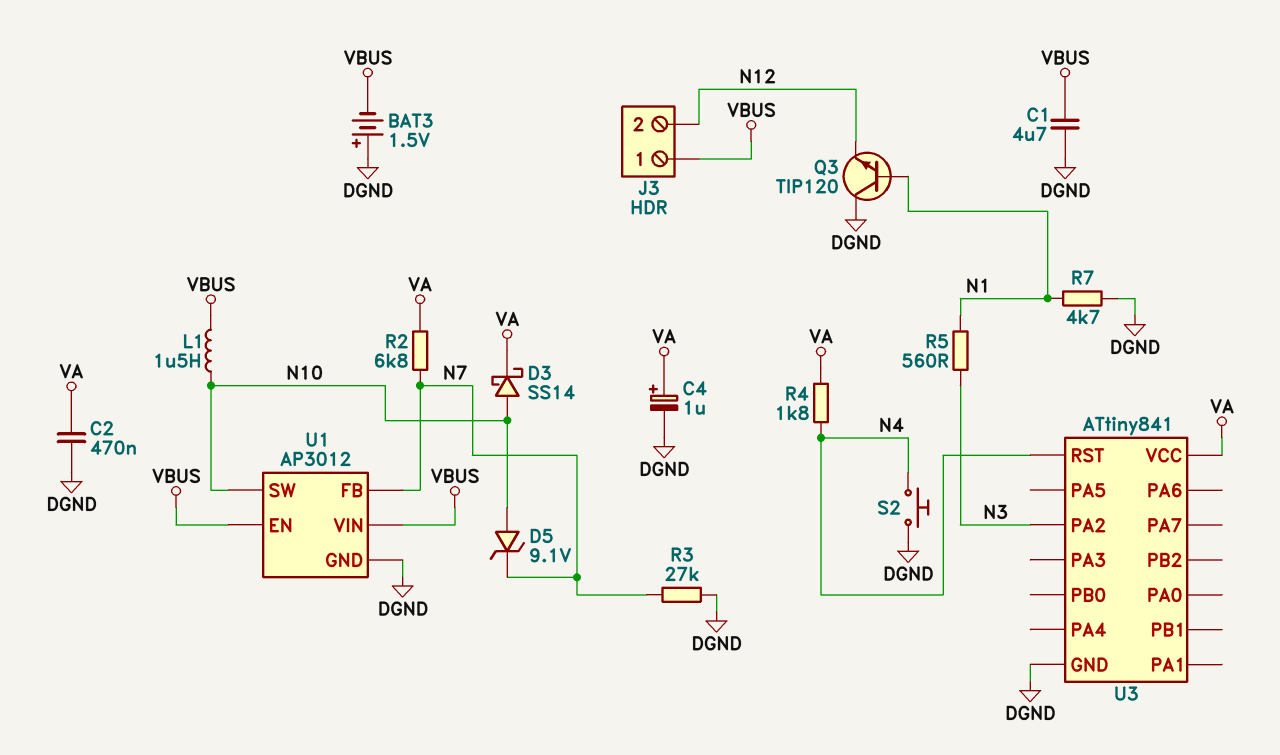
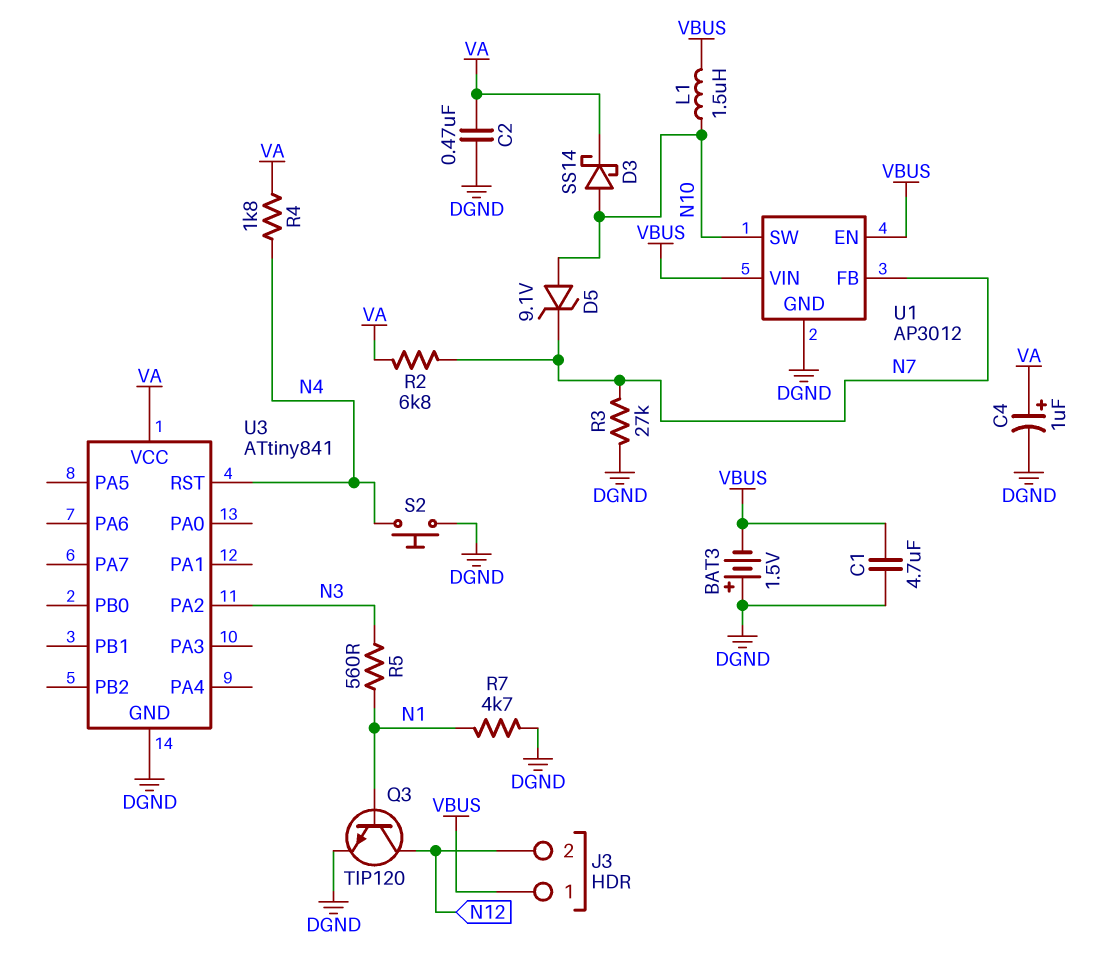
Q3: NPN TIP120 (B N1, C DGND, E N12) -> NPN TIP120 (B N1, C N12, E DGND)

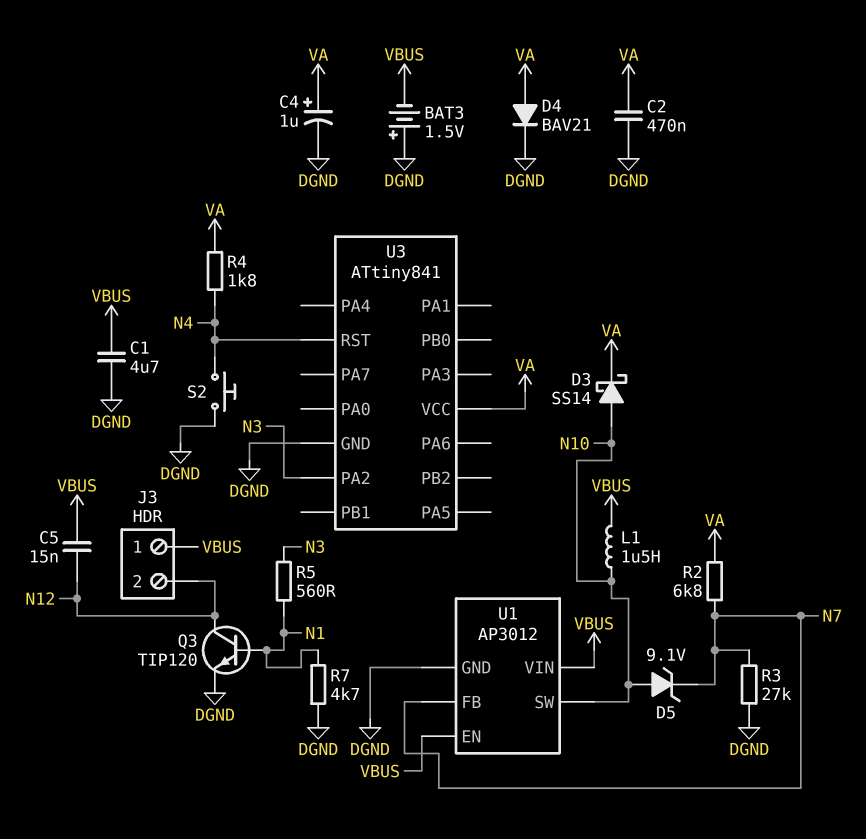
C5: none -> 15nF (N12, VBUS)
D4: none -> diode BAV21 (A VA, K DGND)

